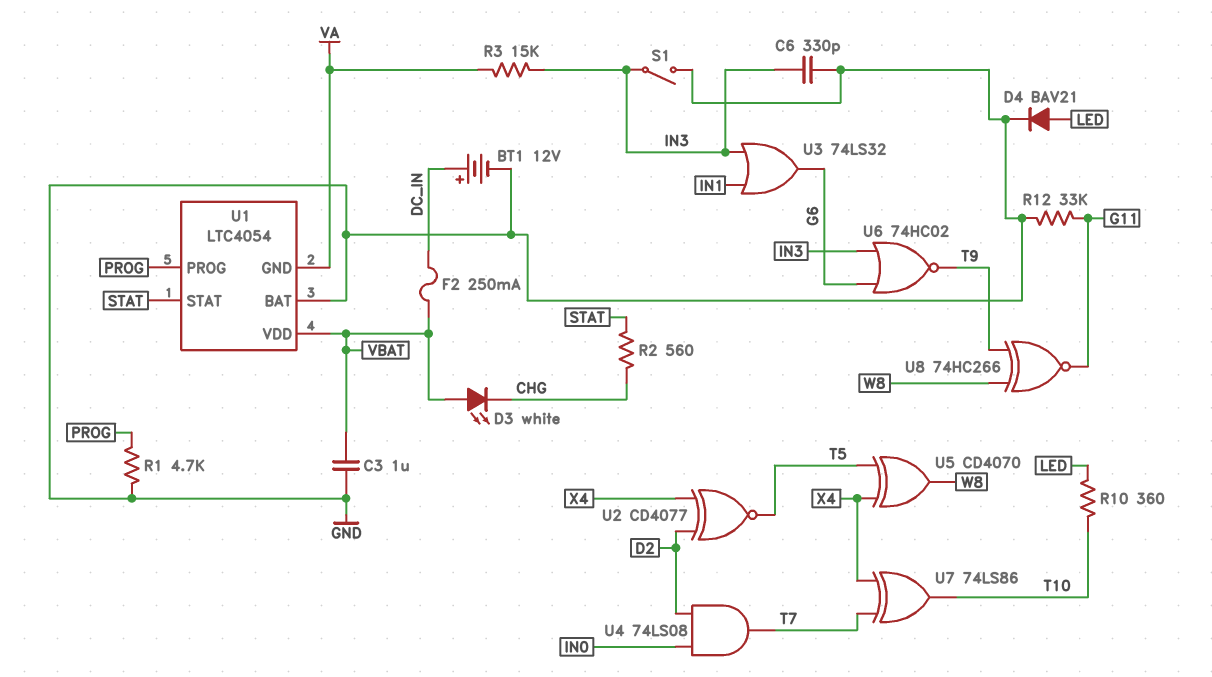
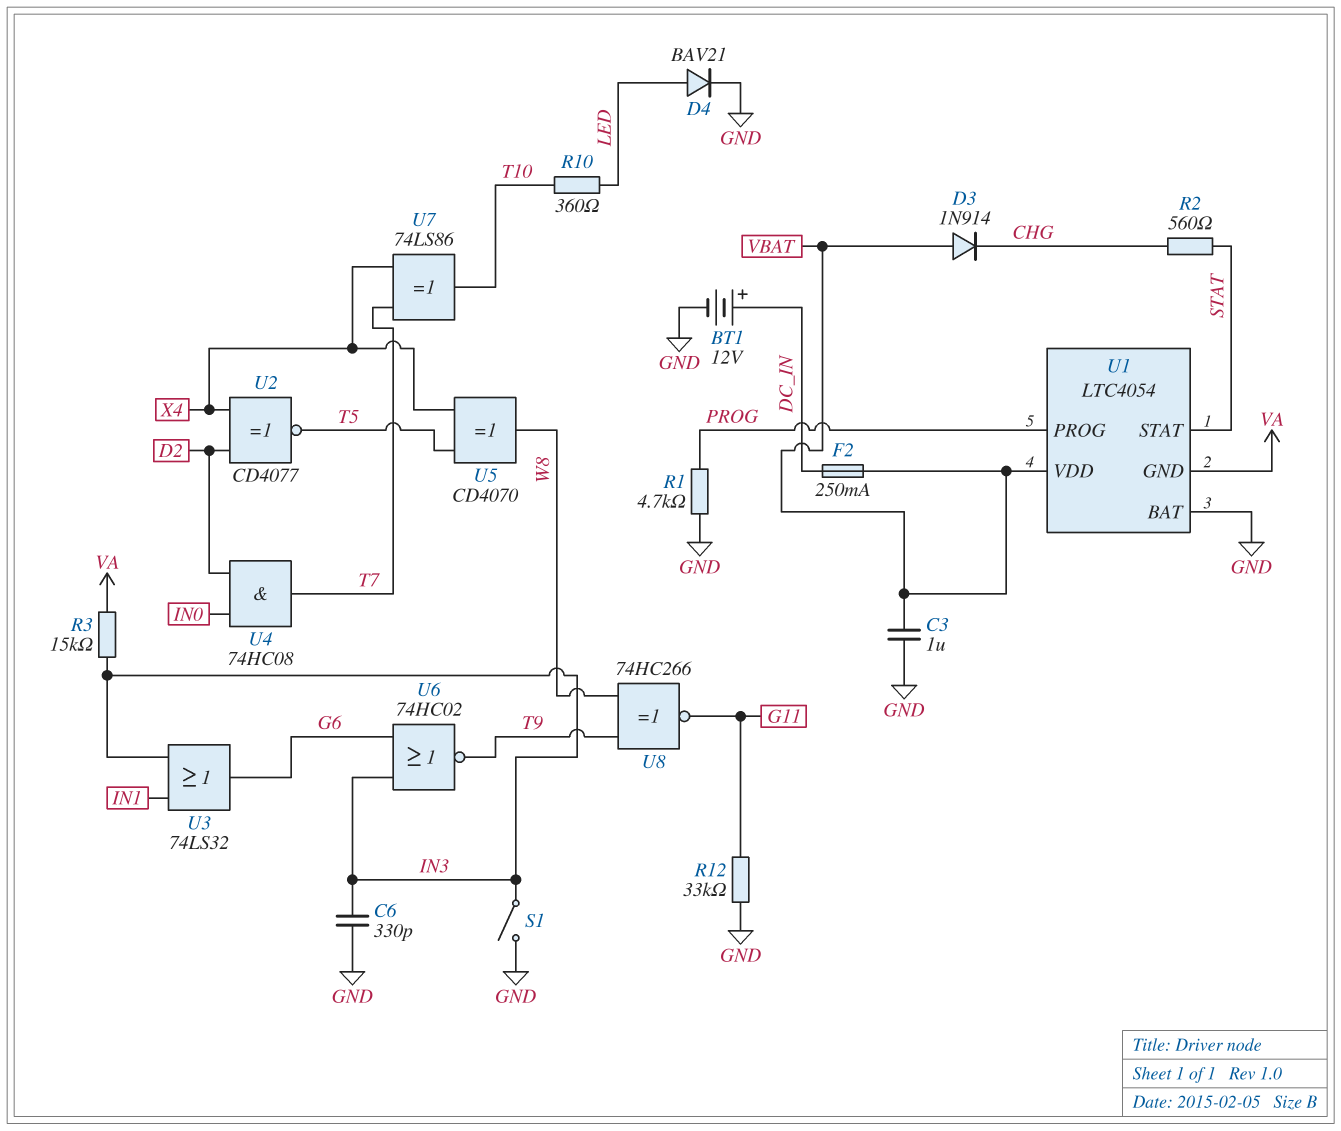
D3: LED white (A VBAT, K CHG) -> diode 1N914 (A VBAT, K CHG)
U4: AND 74LS08 (in D2, in IN0, out T7) -> AND 74HC08 (in D2, in IN0, out T7)

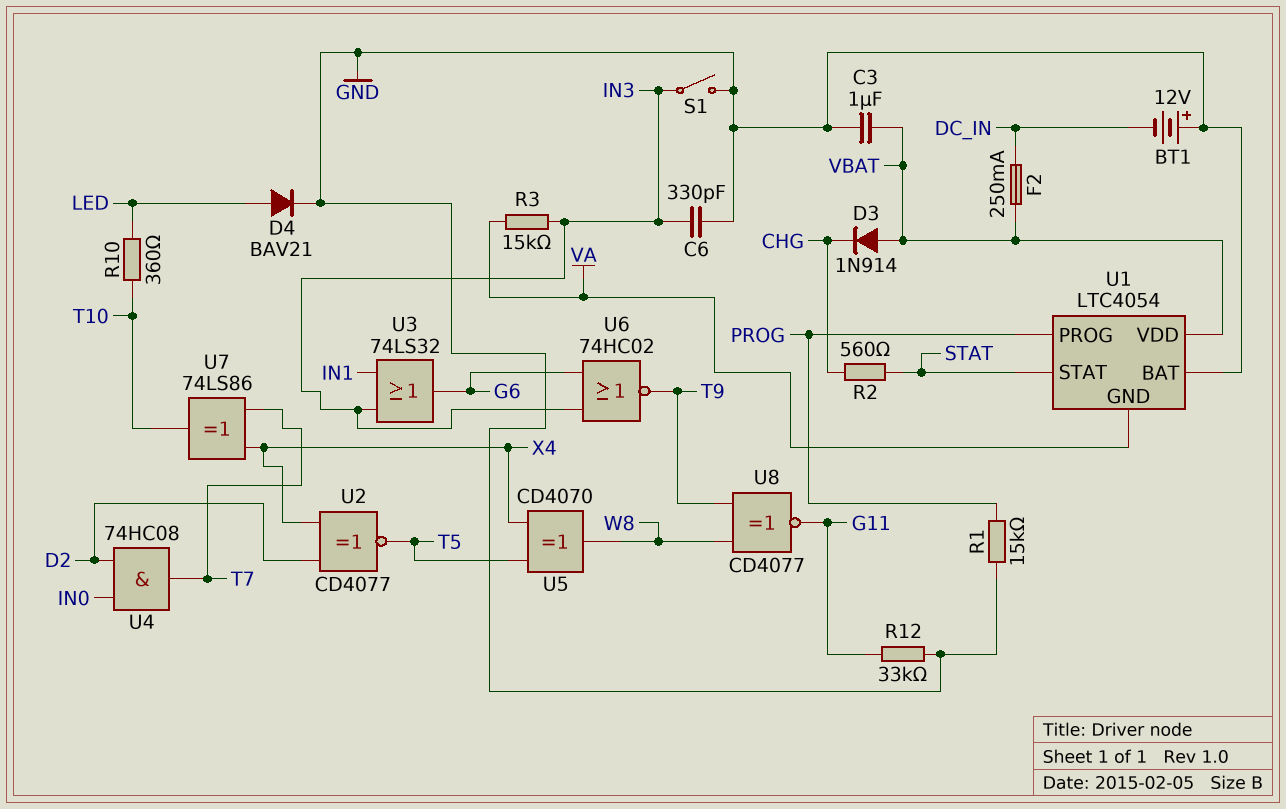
BT1: 12V (plus DC_IN, minus GND) -> 12V (plus GND, minus DC_IN)
R1: 4.7k (GND, PROG) -> 15k (GND, PROG)
U8: XNOR 74HC266 (in T9, in W8, out G11) -> XNOR CD4077 (in T9, in W8, out G11)

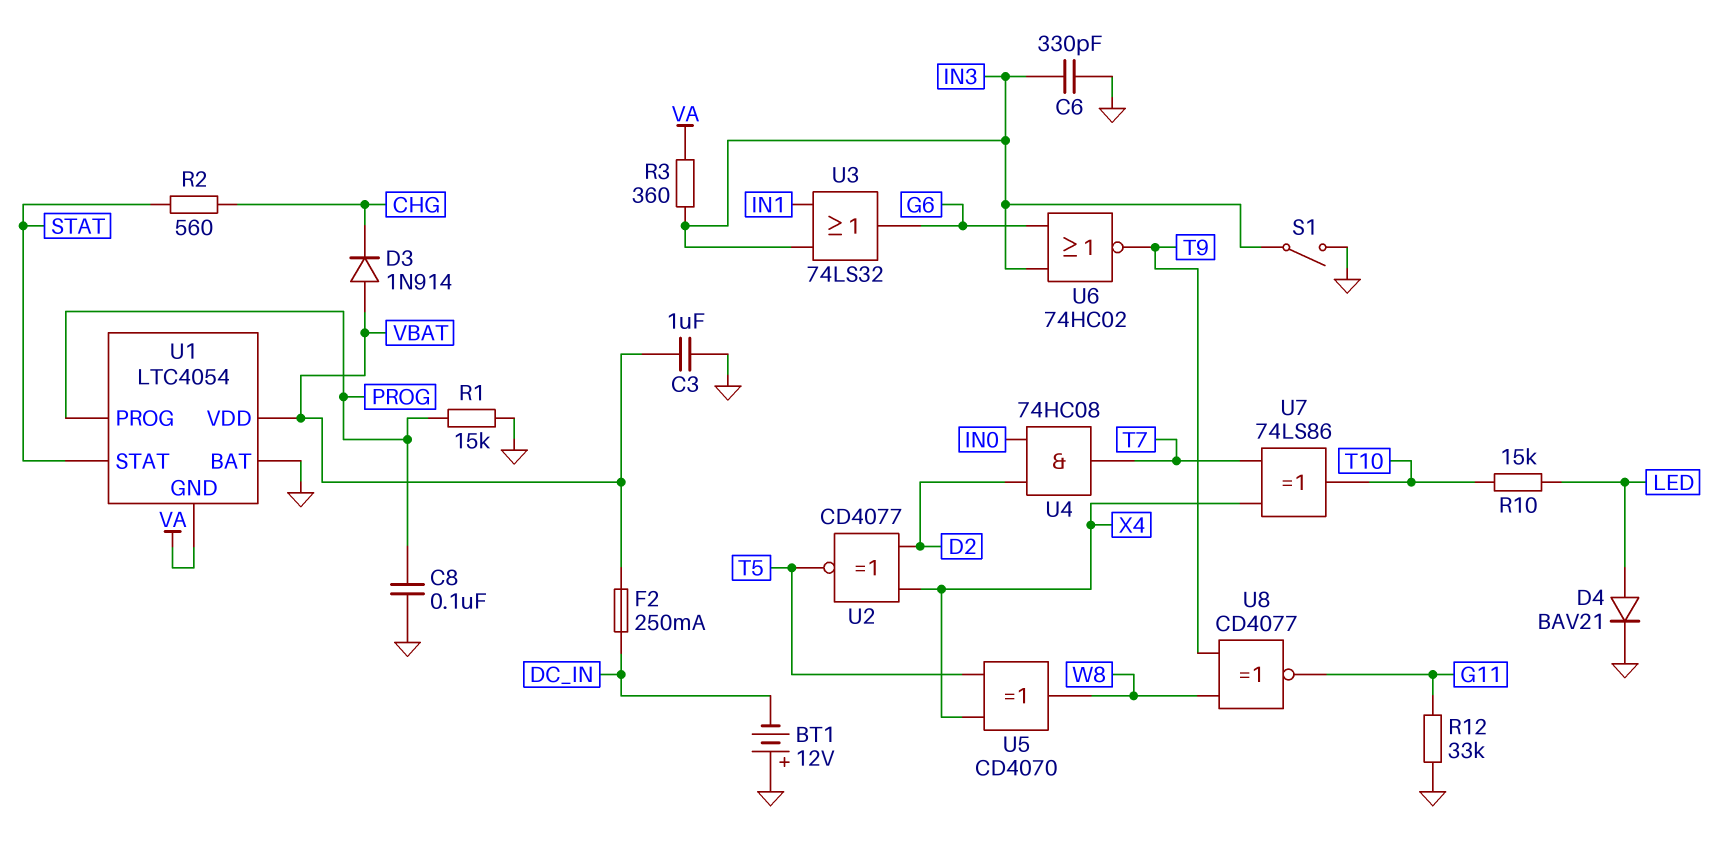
C8: none -> 100nF (GND, PROG)
R3: 15k (IN3, VA) -> 360 (IN3, VA)
R10: 360 (LED, T10) -> 15k (LED, T10)

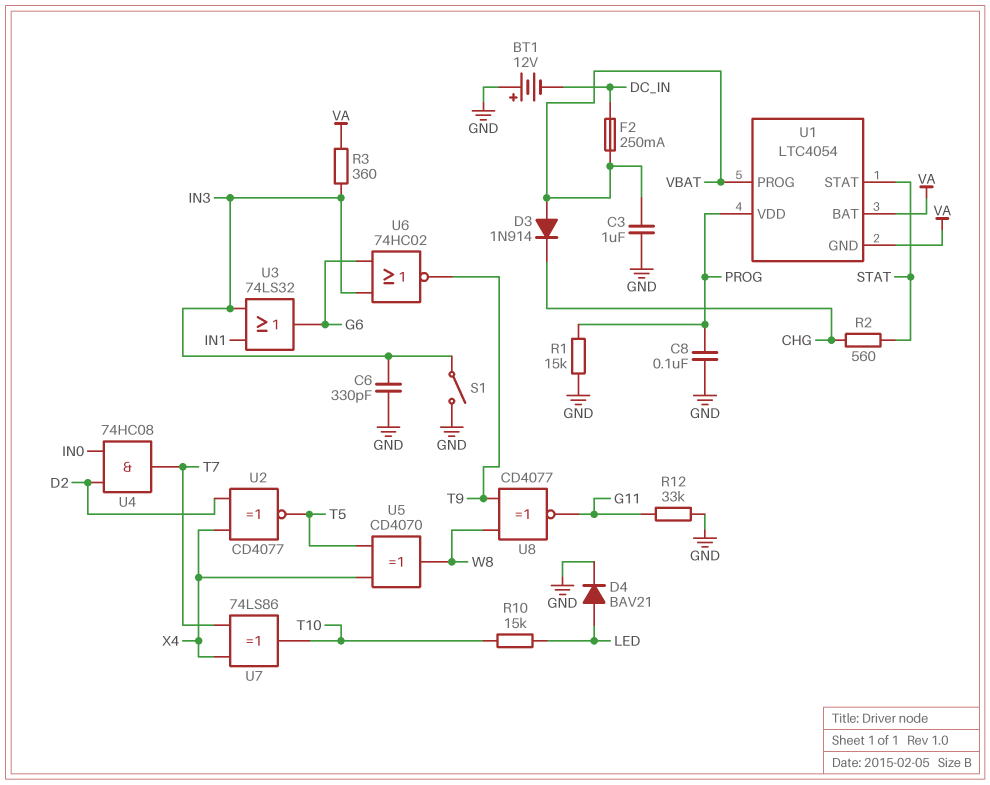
U1 pin BAT: GND -> VA
U1 pin PROG: PROG -> VBAT
U1 pin VDD: VBAT -> PROG

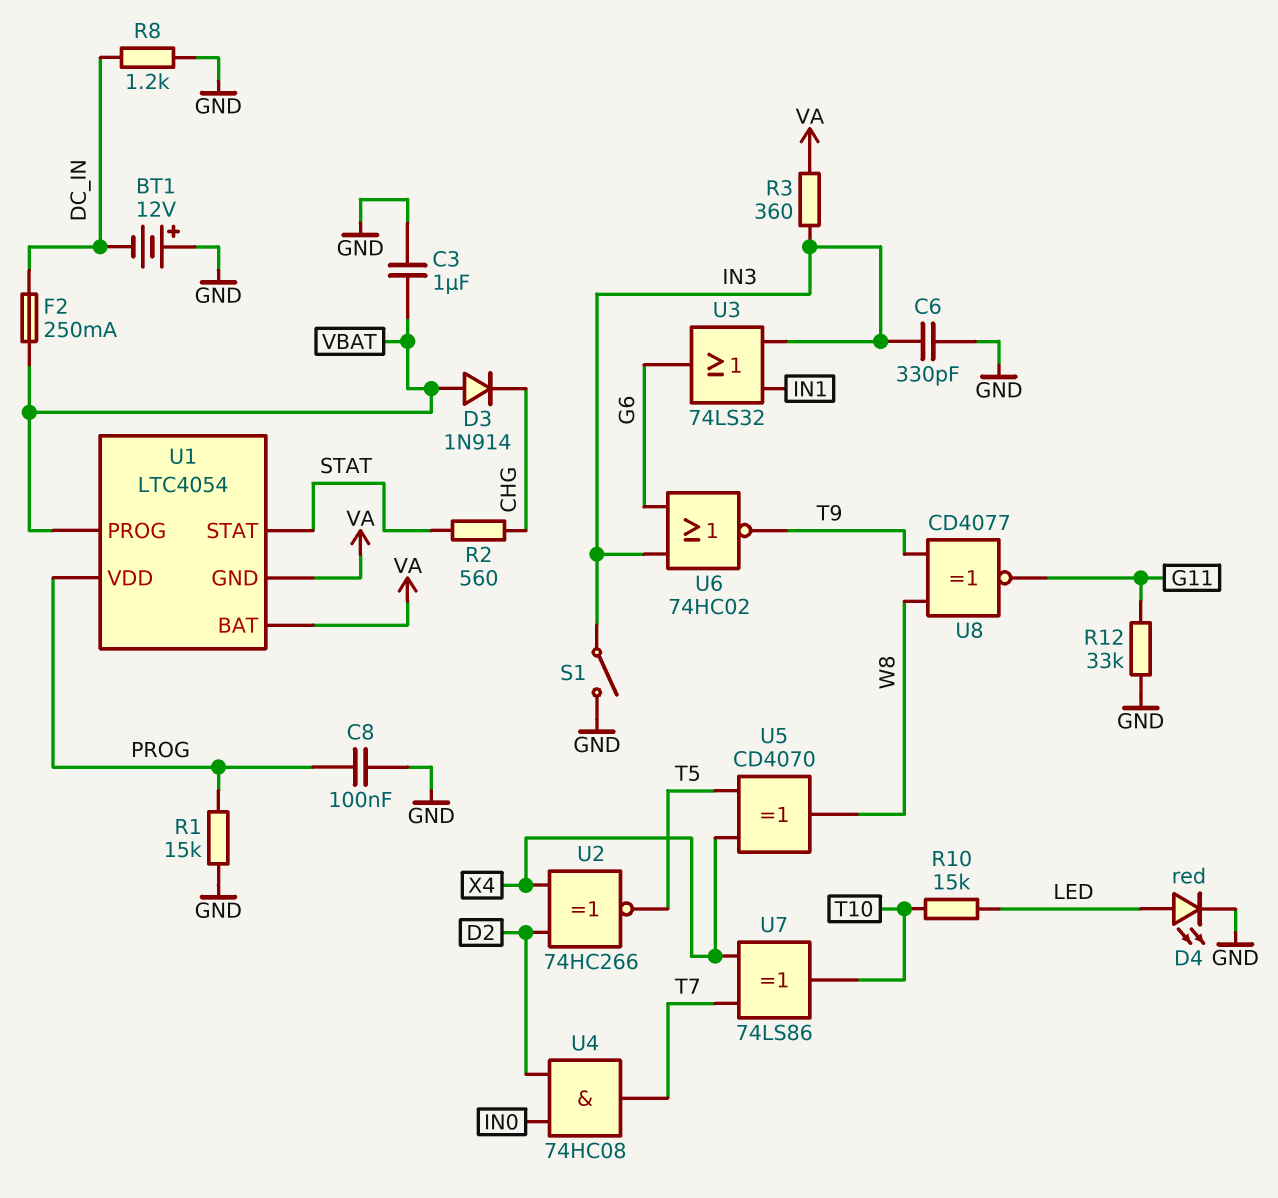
D4: diode BAV21 (A LED, K GND) -> LED red (A LED, K GND)
R8: none -> 1.2k (DC_IN, GND)
U2: XNOR CD4077 (in D2, in X4, out T5) -> XNOR 74HC266 (in D2, in X4, out T5)

